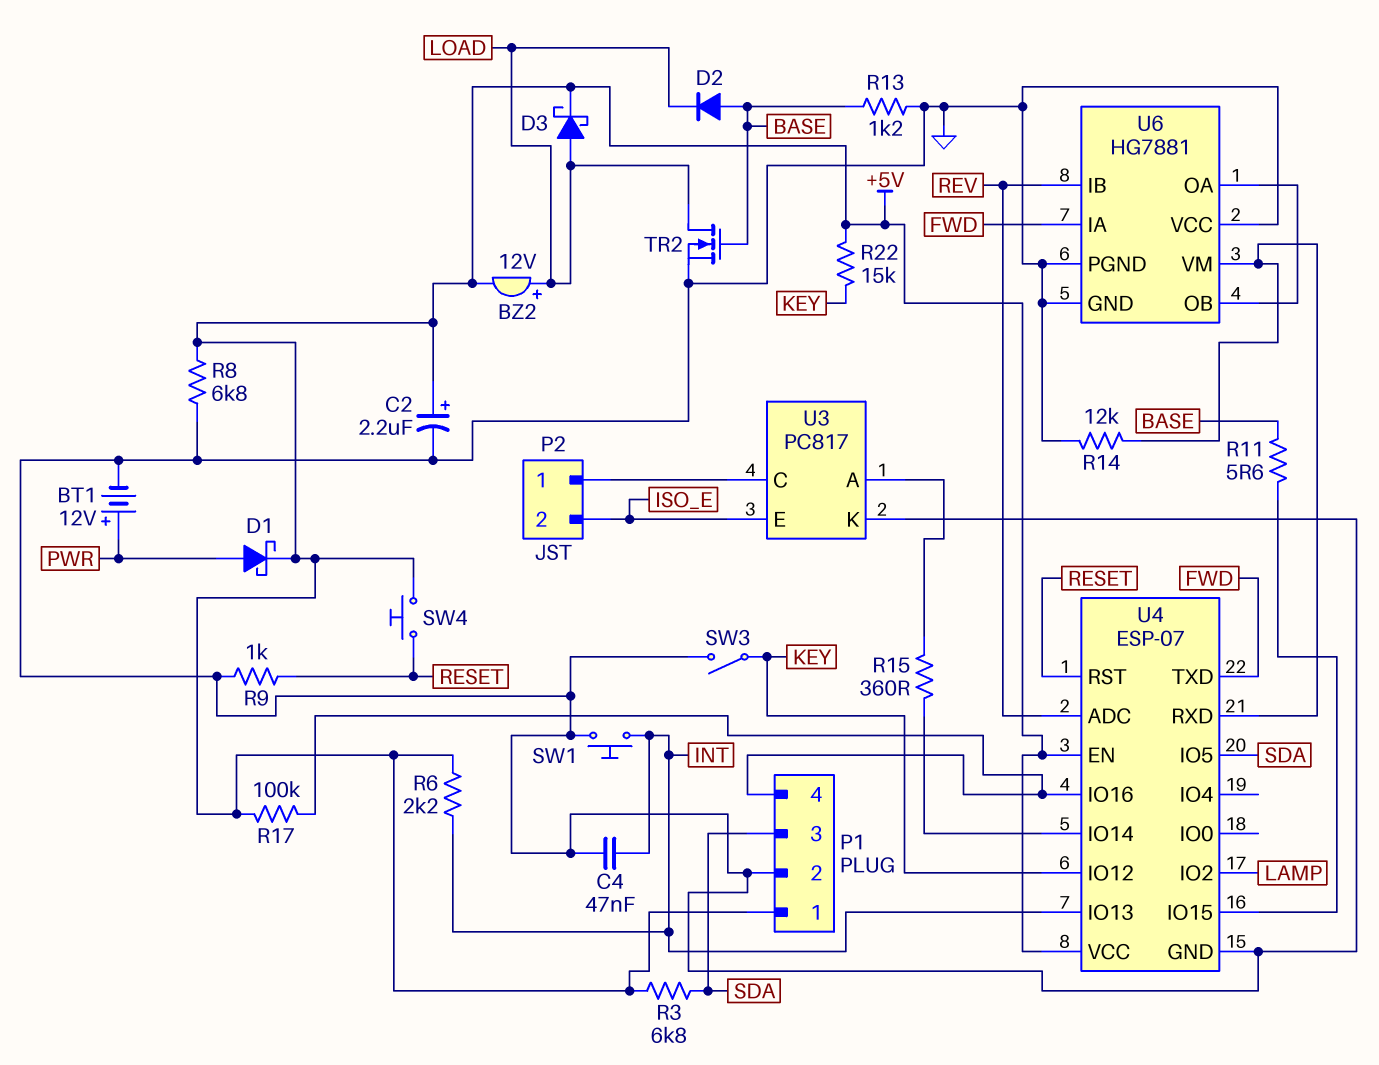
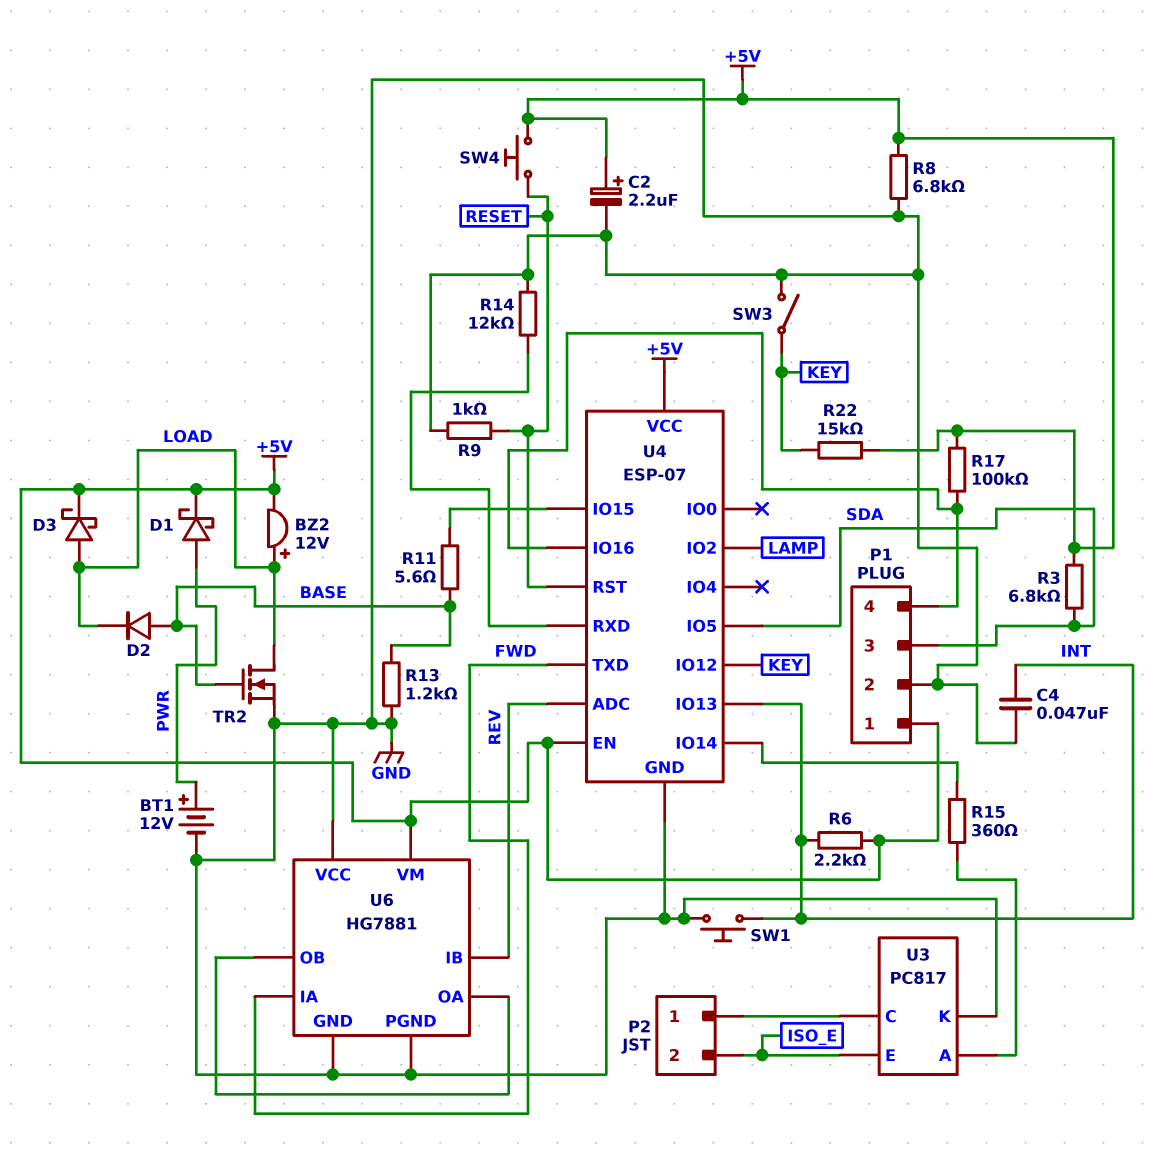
U6 pin VM: U4/RXD -> +5V

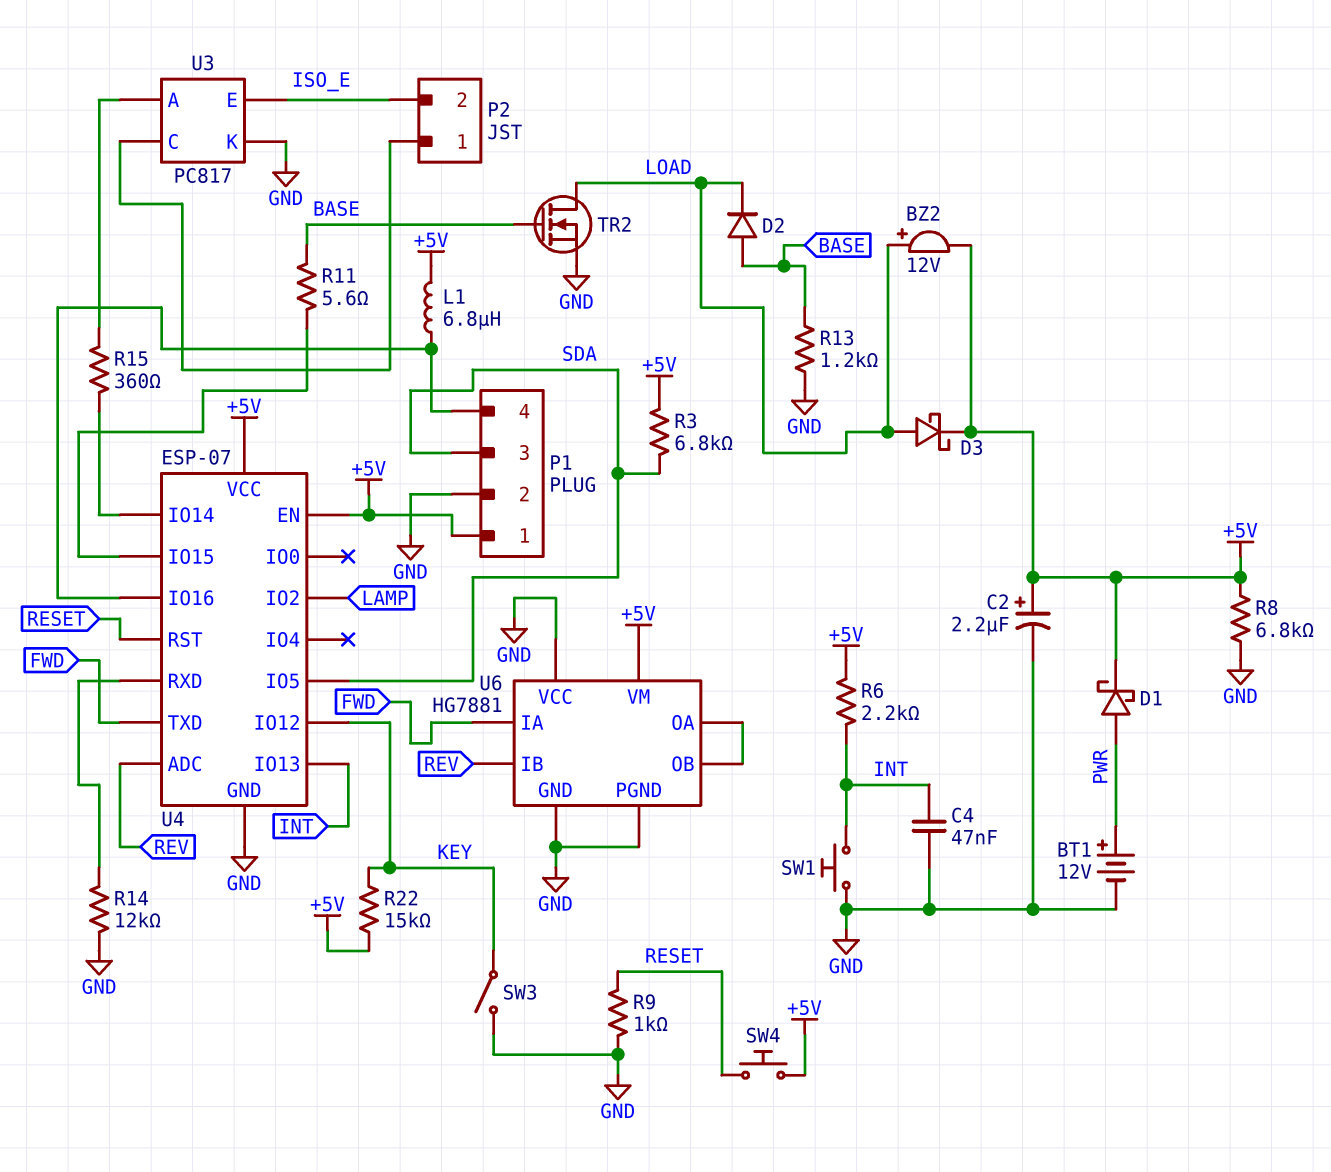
L1: none -> 6.8uH (+5V, P1/4)
R17: 100k (+5V, P1/4) -> none

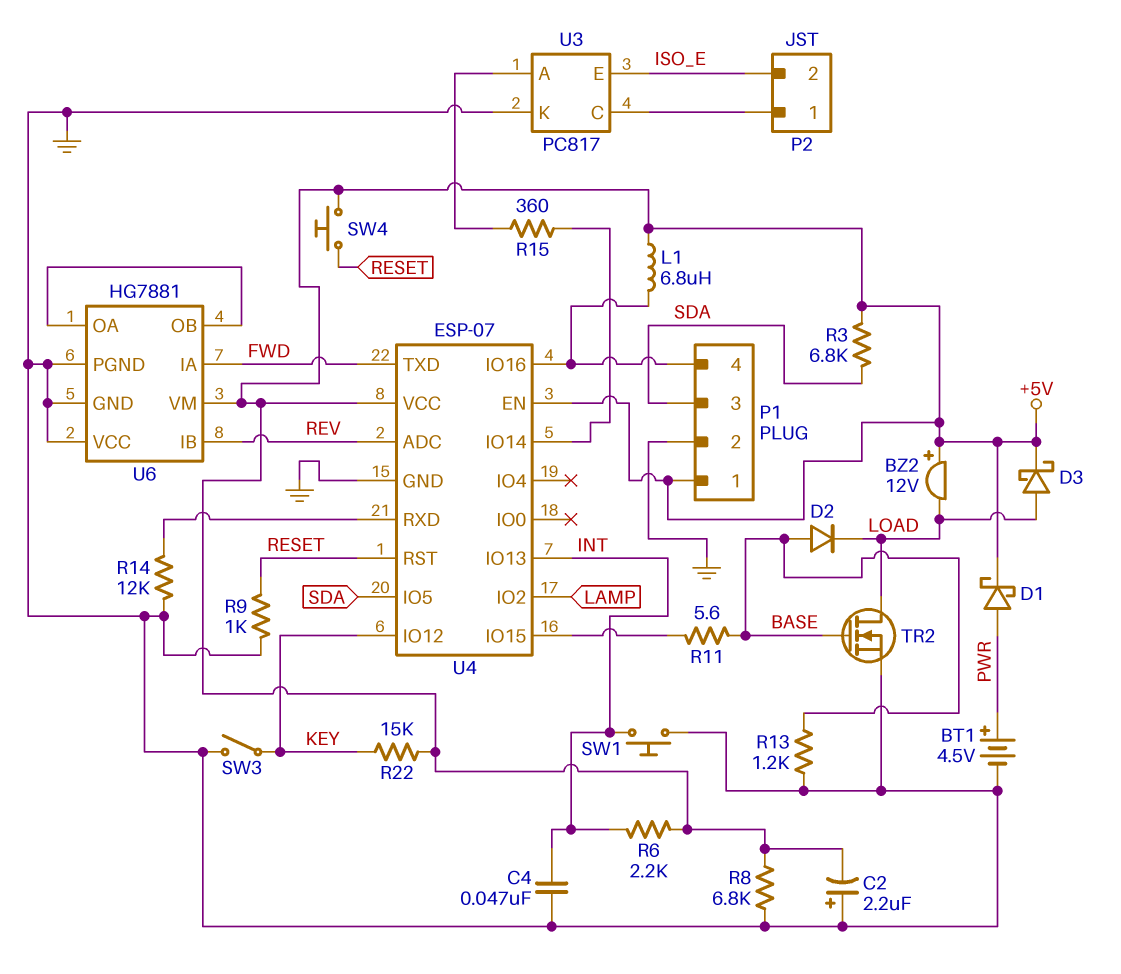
BT1: 12V (plus PWR, minus GND) -> 4.5V (plus PWR, minus GND)
BZ2: buzzer 12V (plus LOAD, minus +5V) -> buzzer 12V (plus +5V, minus LOAD)
C2: 2.2uF (plus +5V, minus GND) -> 2.2uF (plus GND, minus +5V)

